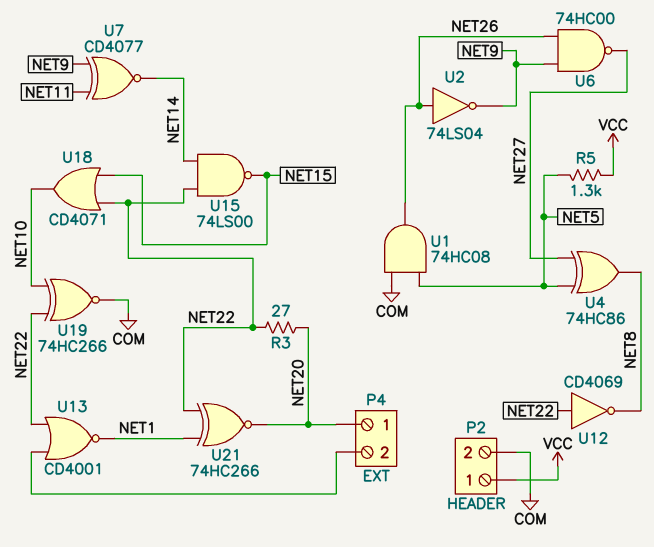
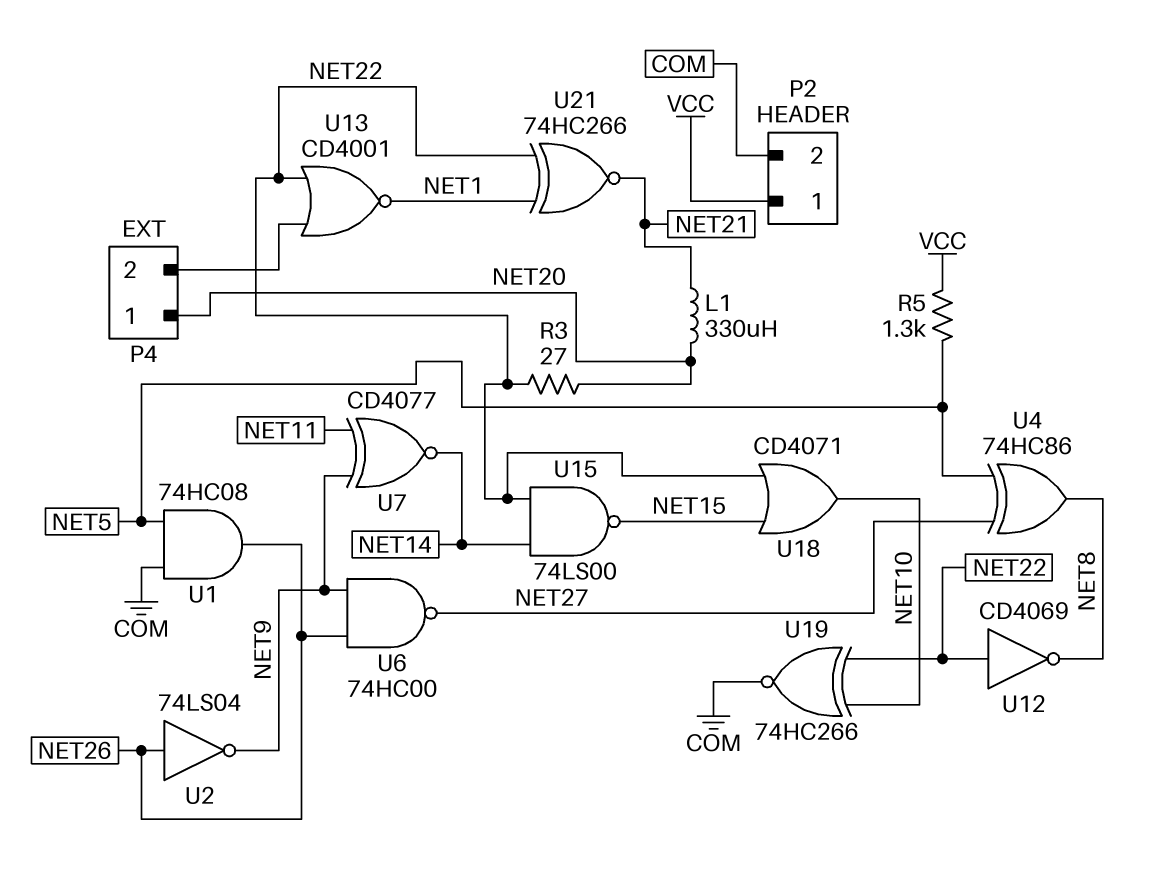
L1: none -> 330uH (NET20, NET21)
U21: XNOR 74HC266 (in NET1, in NET22, out NET20) -> XNOR 74HC266 (in NET1, in NET22, out NET21)

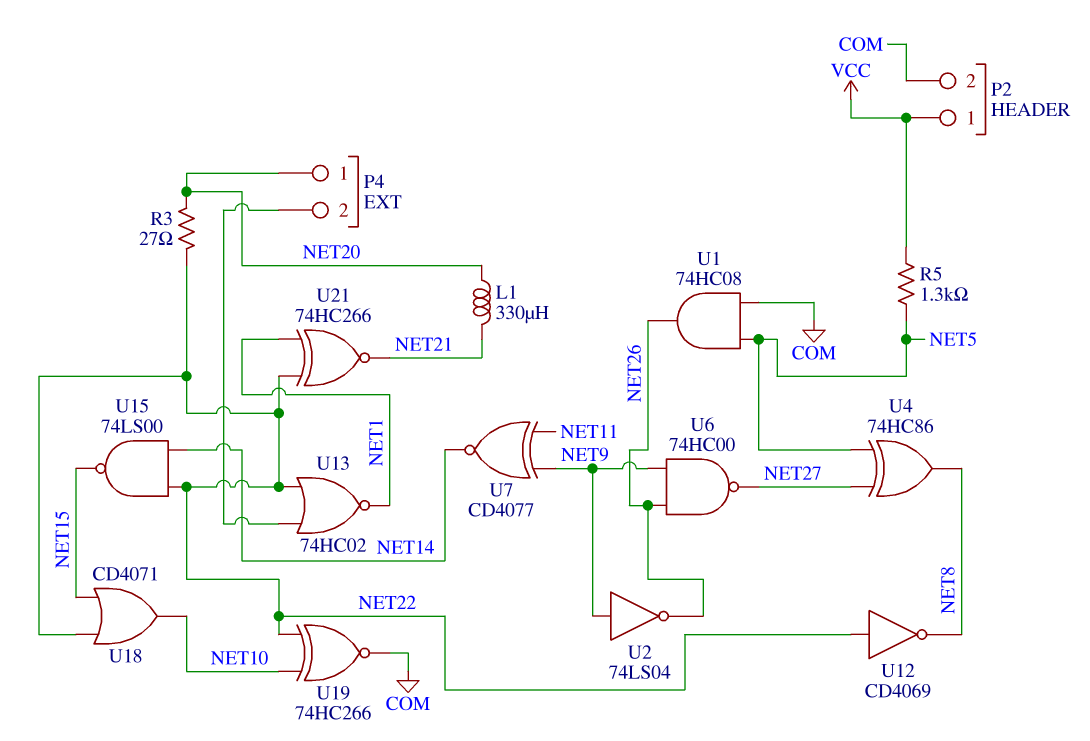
U2: NOT 74LS04 (in NET26, out NET9) -> NOT 74LS04 (in NET9, out NET26)
U13: NOR CD4001 (in NET22, in P4/2, out NET1) -> NOR 74HC02 (in NET22, in P4/2, out NET1)

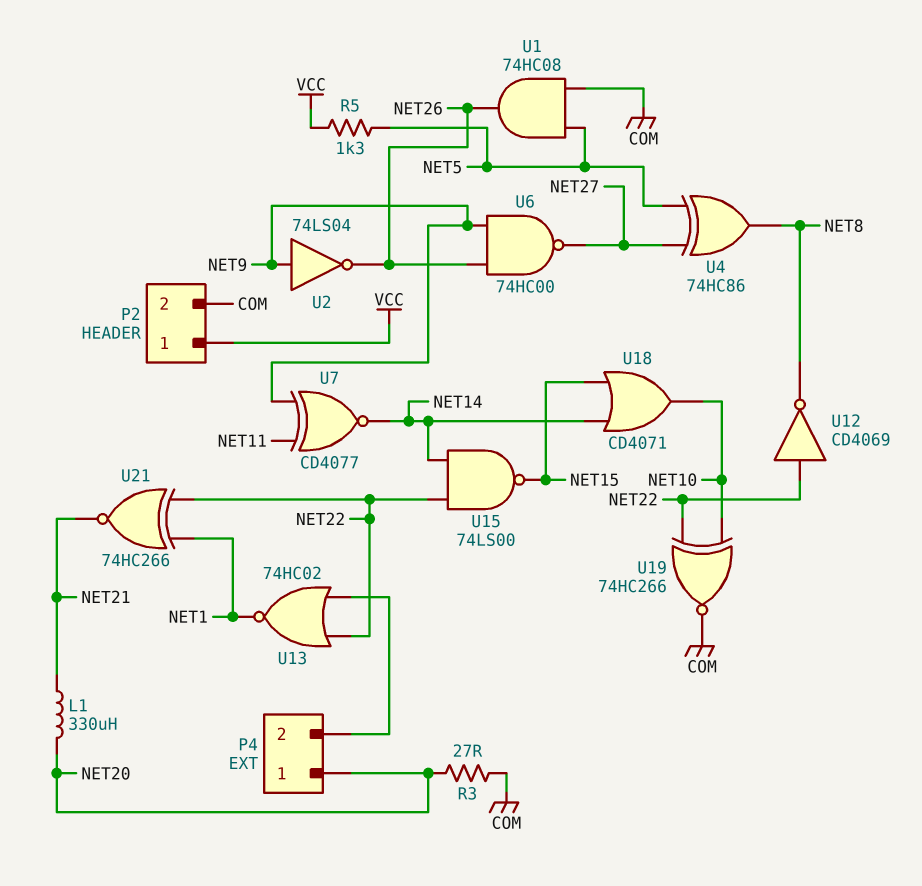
R3: 27 (NET20, NET22) -> 27 (COM, NET20)
U18: OR CD4071 (in NET15, in NET22, out NET10) -> OR CD4071 (in NET14, in NET15, out NET10)

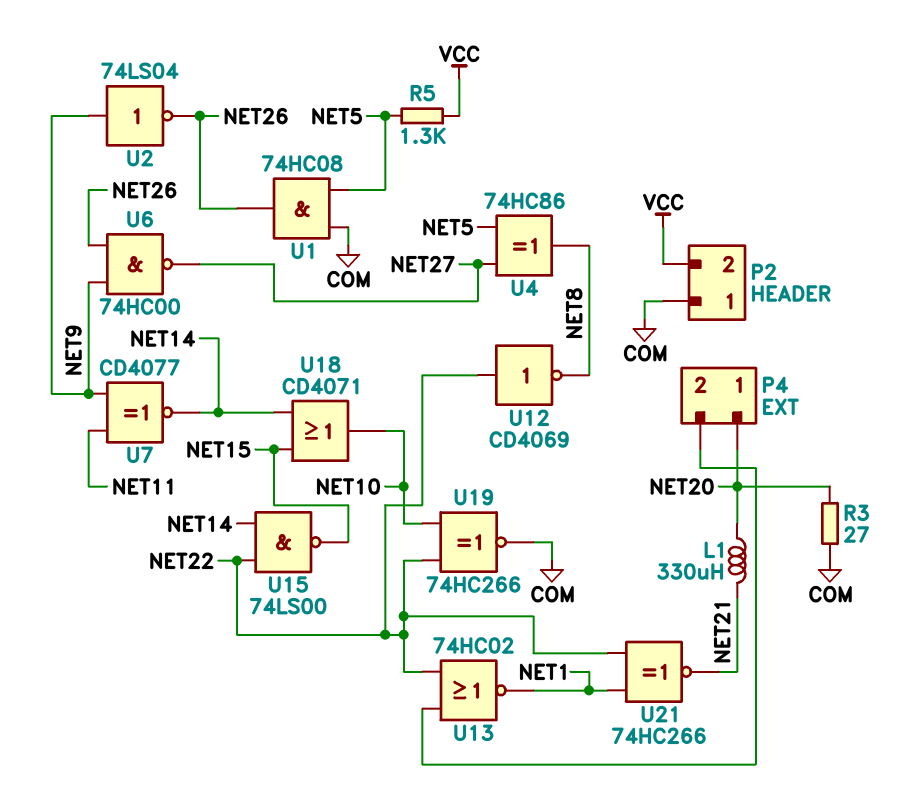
P2 pin 1: VCC -> COM
P2 pin 2: COM -> VCC

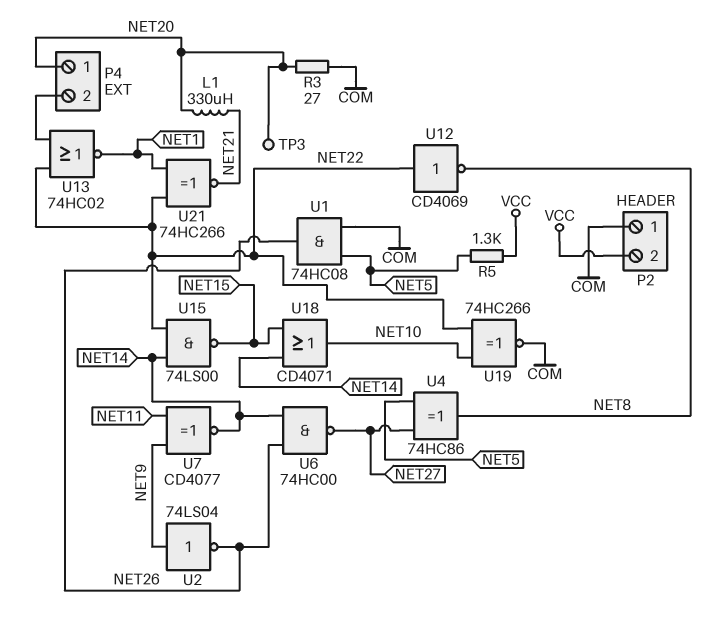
TP3: none -> test point (NET20)
U6: NAND 74HC00 (in NET9, in NET26, out NET27) -> NAND 74HC00 (in NET14, in NET26, out NET27)

